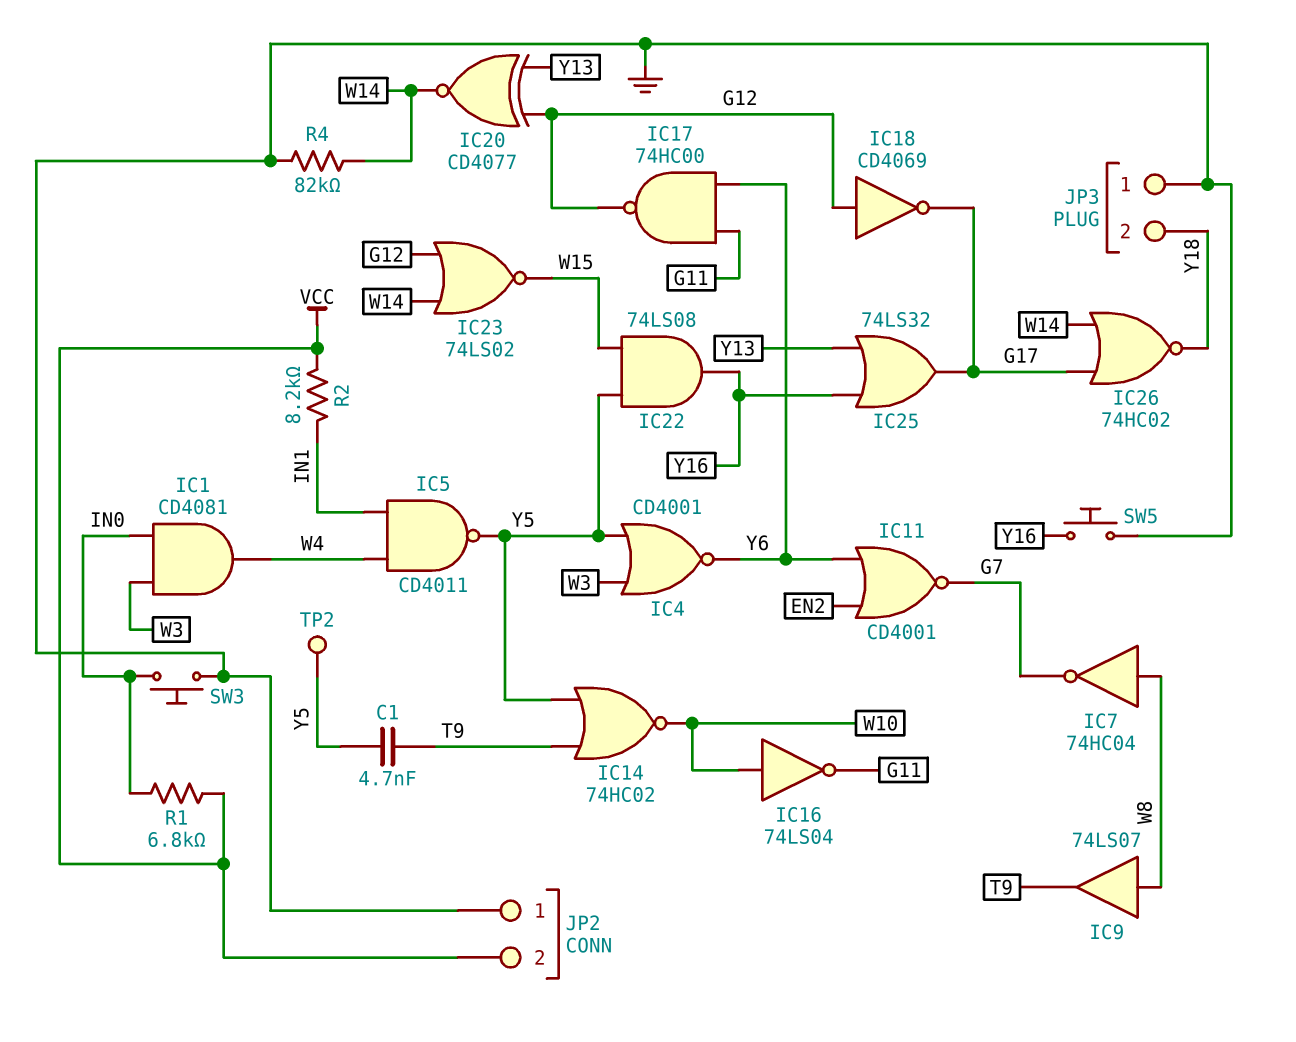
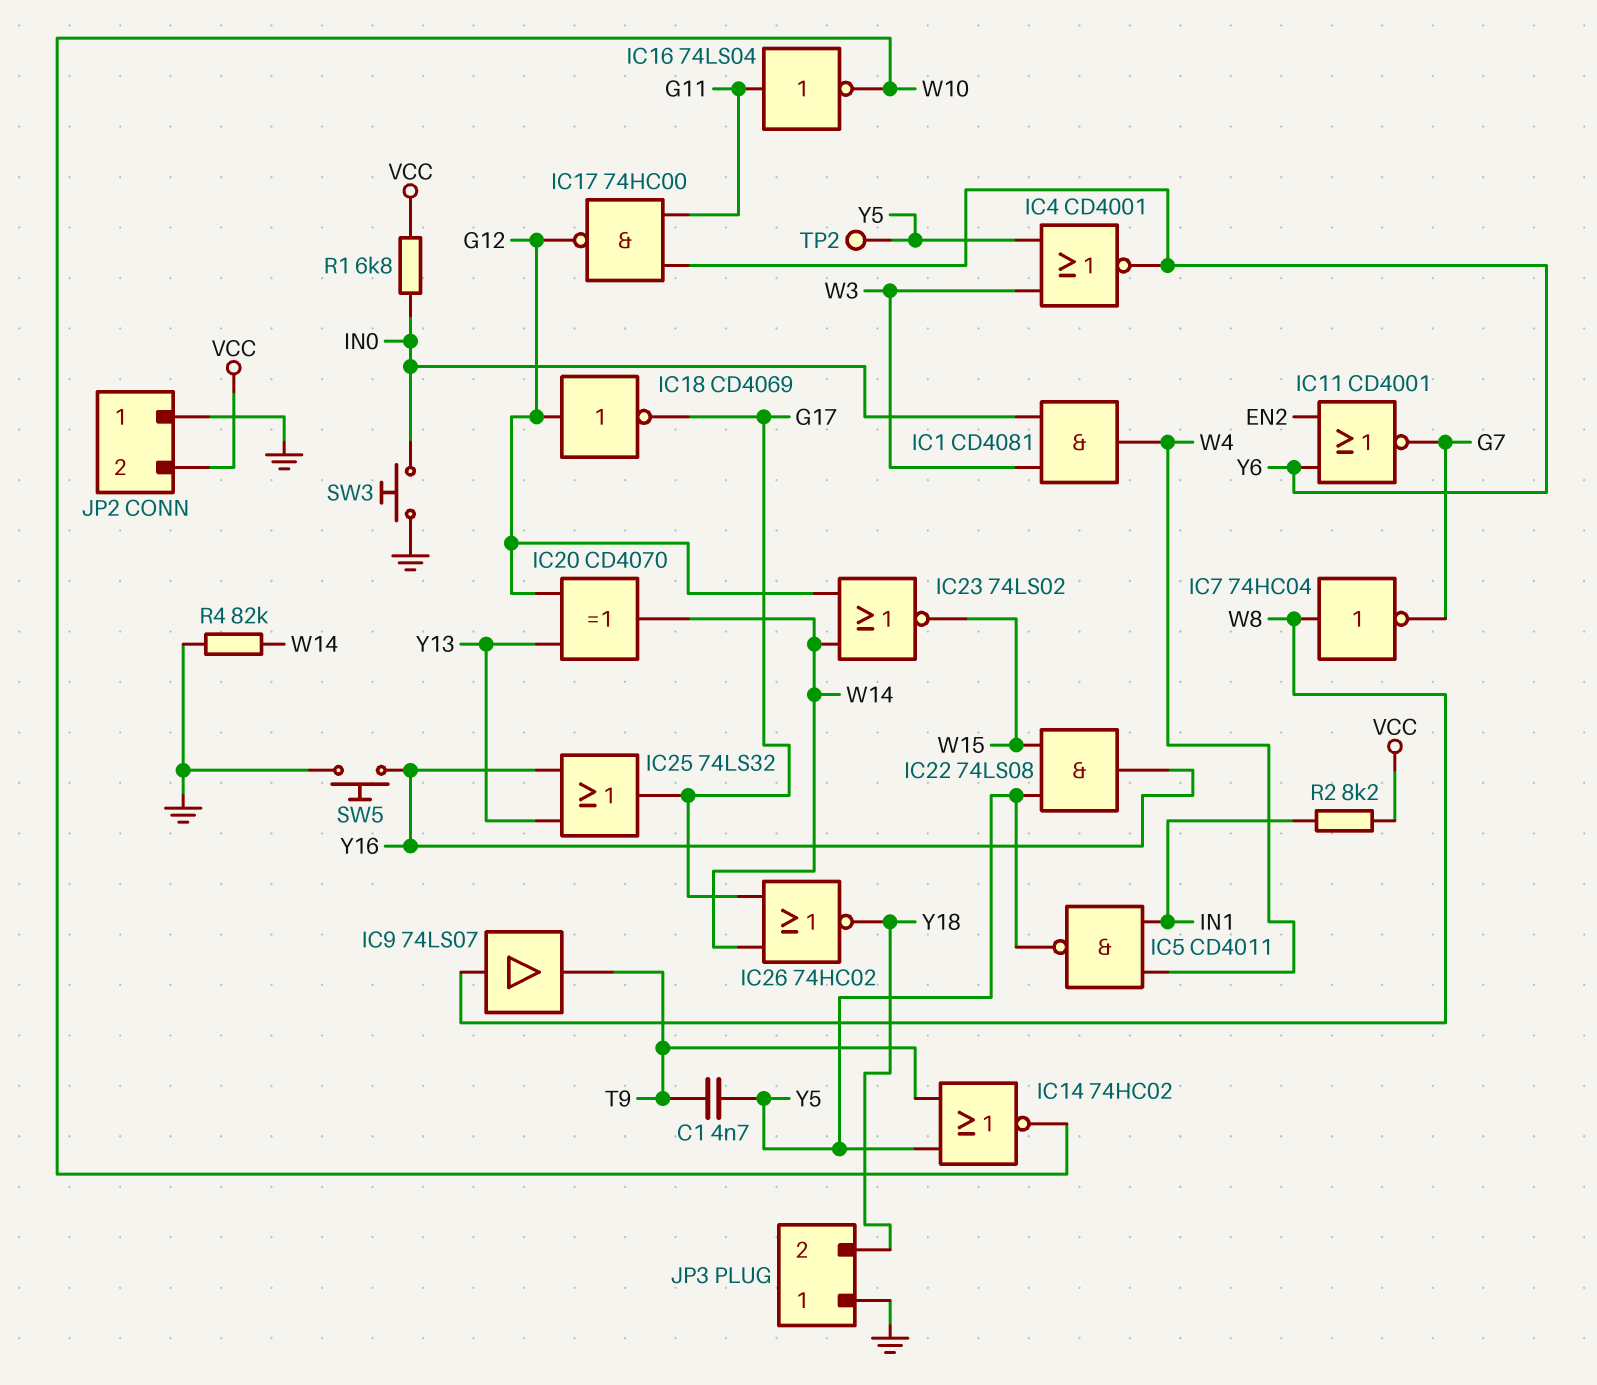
IC16: NOT 74LS04 (in W10, out G11) -> NOT 74LS04 (in G11, out W10)
IC20: XNOR CD4077 (in G12, in Y13, out W14) -> XOR CD4070 (in G12, in Y13, out W14)

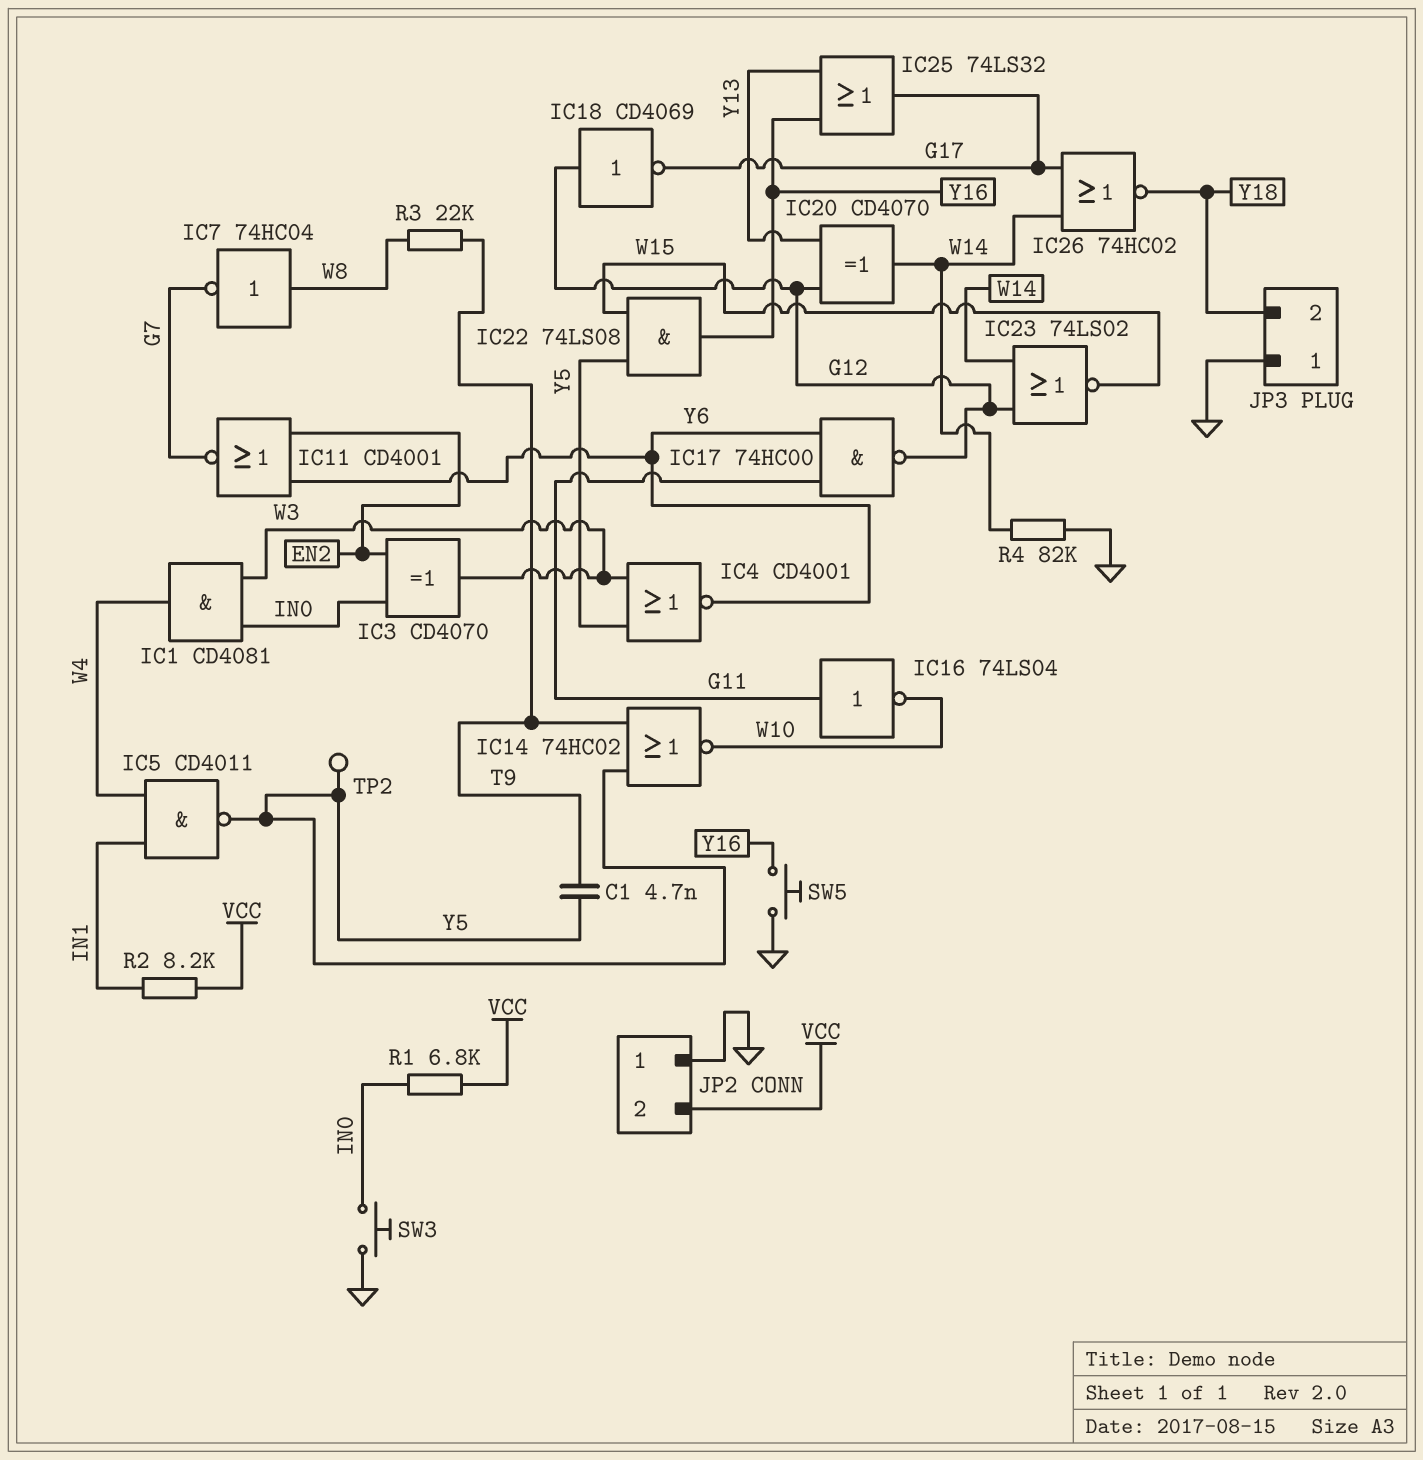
IC3: none -> XOR CD4070 (in EN2, in IN0, out W3)
IC9: buffer 74LS07 (in W8, out T9) -> none
R3: none -> 22k (T9, W8)

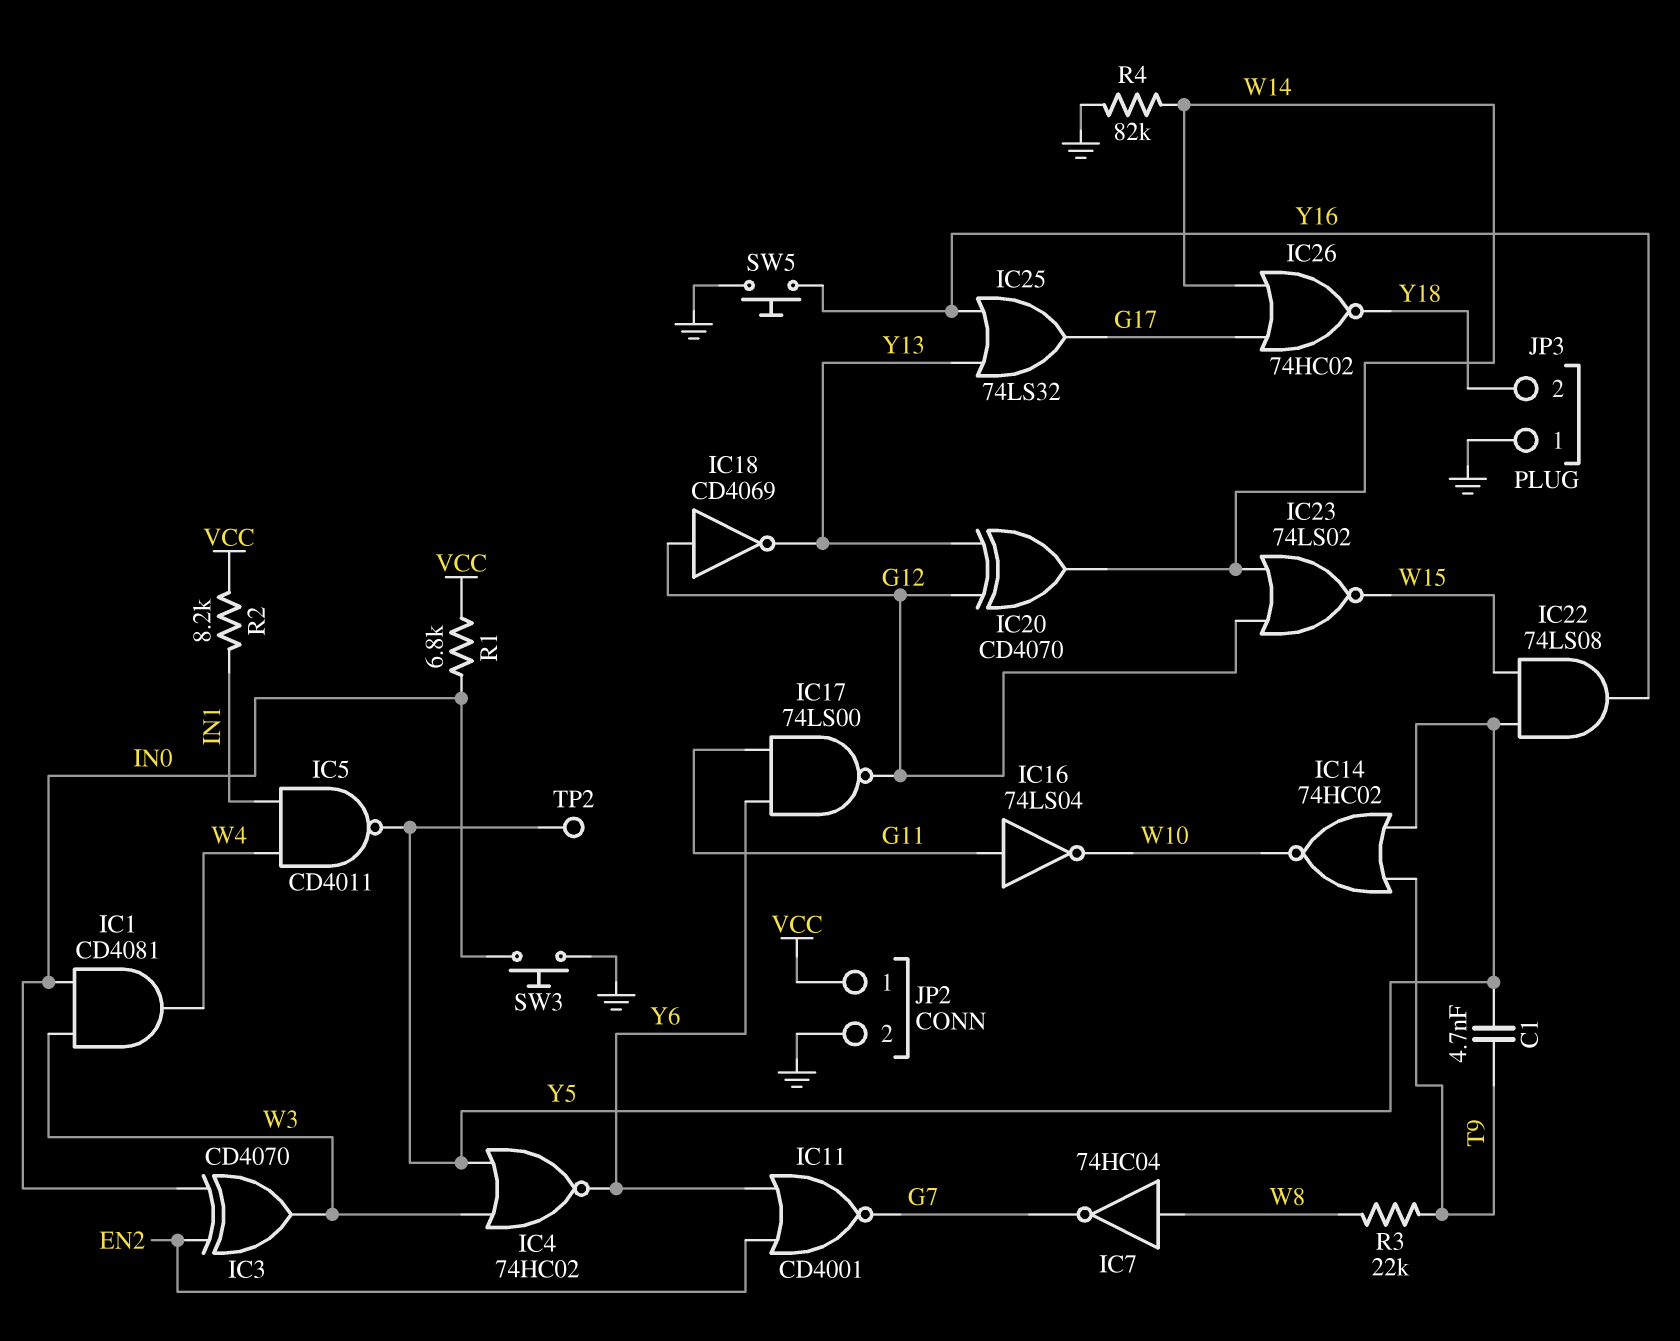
IC4: NOR CD4001 (in W3, in Y5, out Y6) -> NOR 74HC02 (in W3, in Y5, out Y6)
IC17: NAND 74HC00 (in G11, in Y6, out G12) -> NAND 74LS00 (in G11, in Y6, out G12)
IC18: NOT CD4069 (in G12, out G17) -> NOT CD4069 (in G12, out Y13)
JP2 pin 1: GND -> VCC
JP2 pin 2: VCC -> GND

